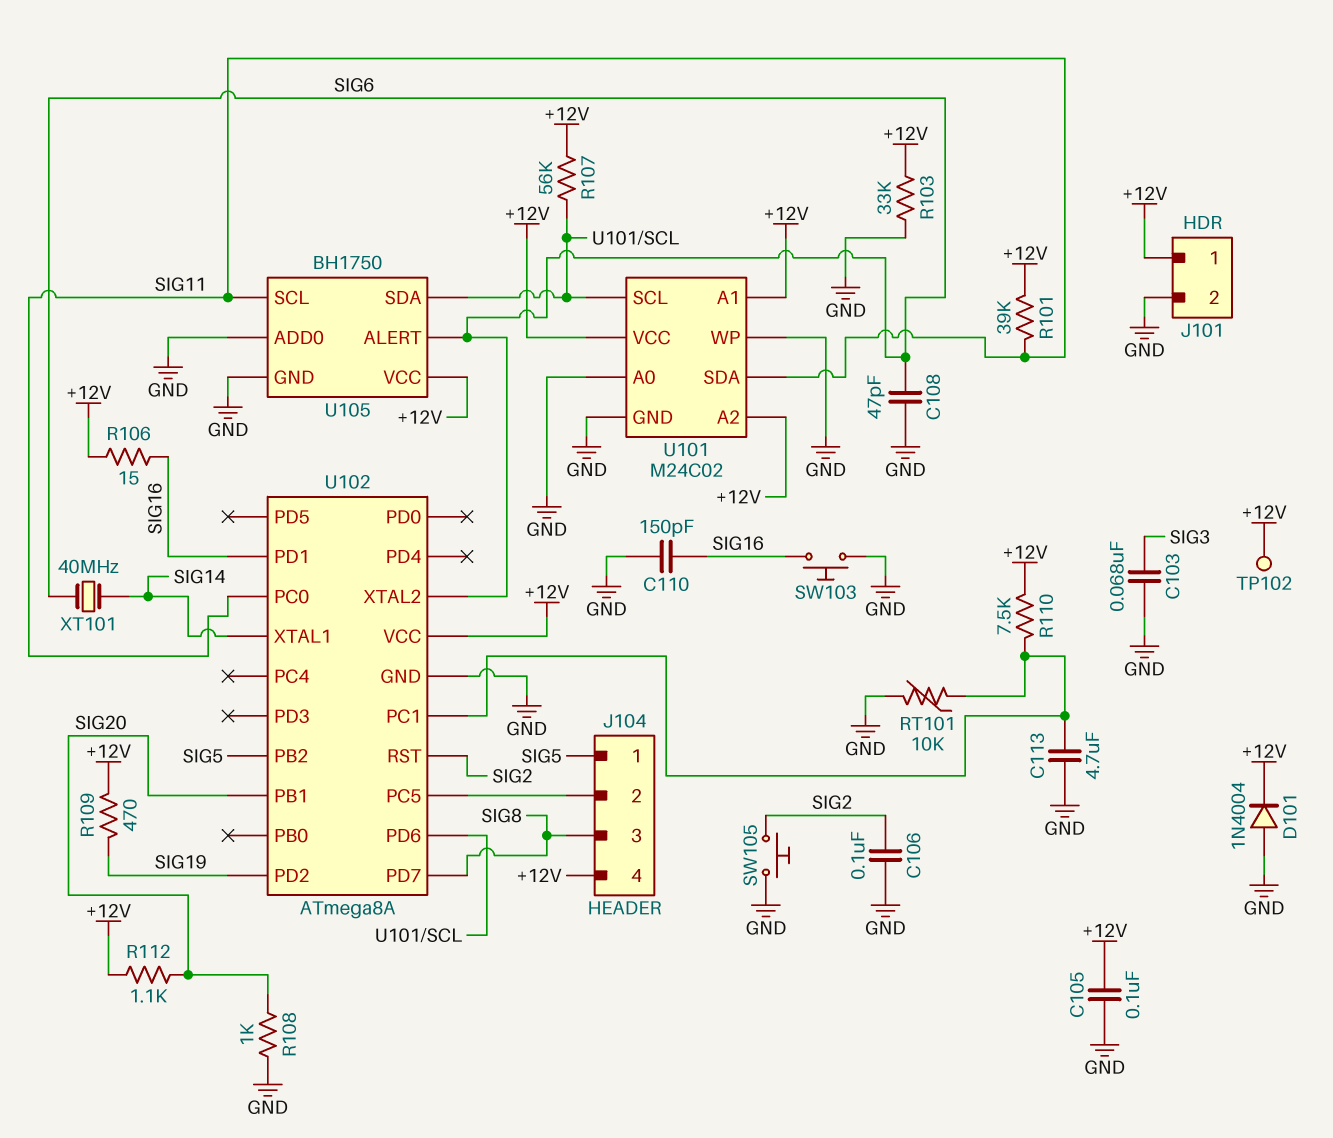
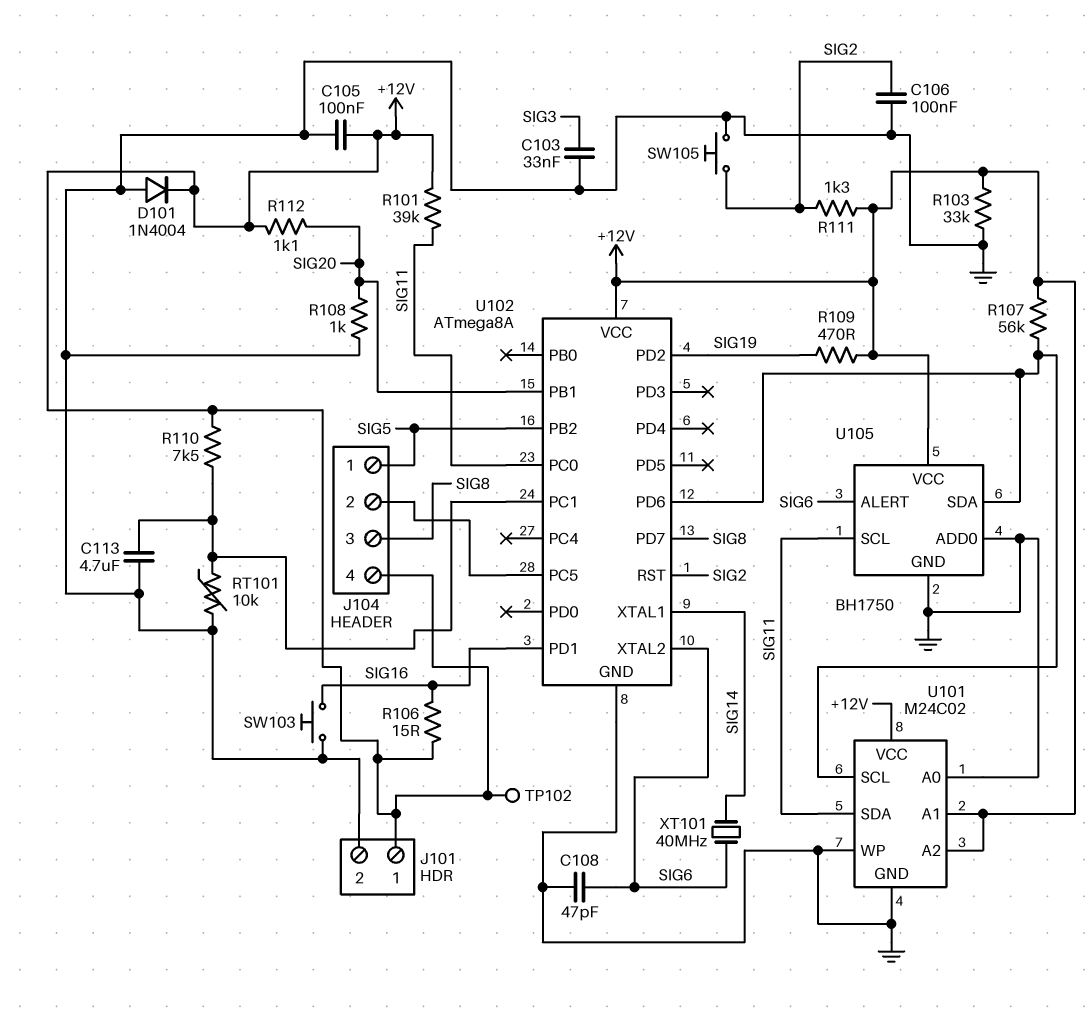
C103: 68nF (GND, SIG3) -> 33nF (GND, SIG3)
C110: 150pF (GND, SIG16) -> none
R111: none -> 1.3k (+12V, SIG2)

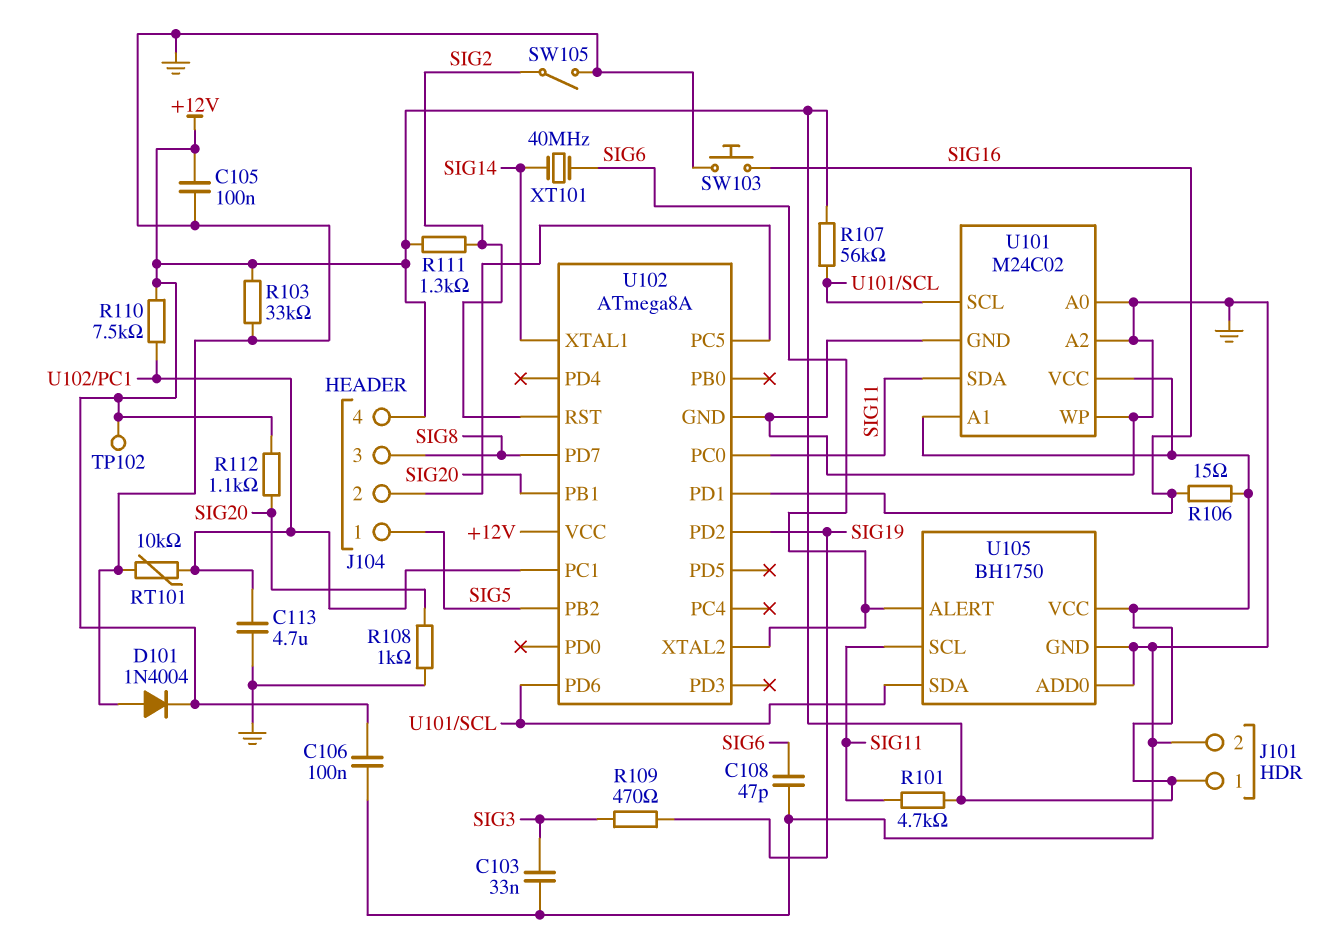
C106: 100nF (GND, SIG2) -> 100nF (+12V, GND)
R101: 39k (+12V, SIG11) -> 4.7k (+12V, SIG11)
R109: 470 (+12V, SIG19) -> 470 (SIG3, SIG19)
SW105: button (GND, SIG2) -> switch (GND, SIG2)
U101 pin A2: +12V -> GND

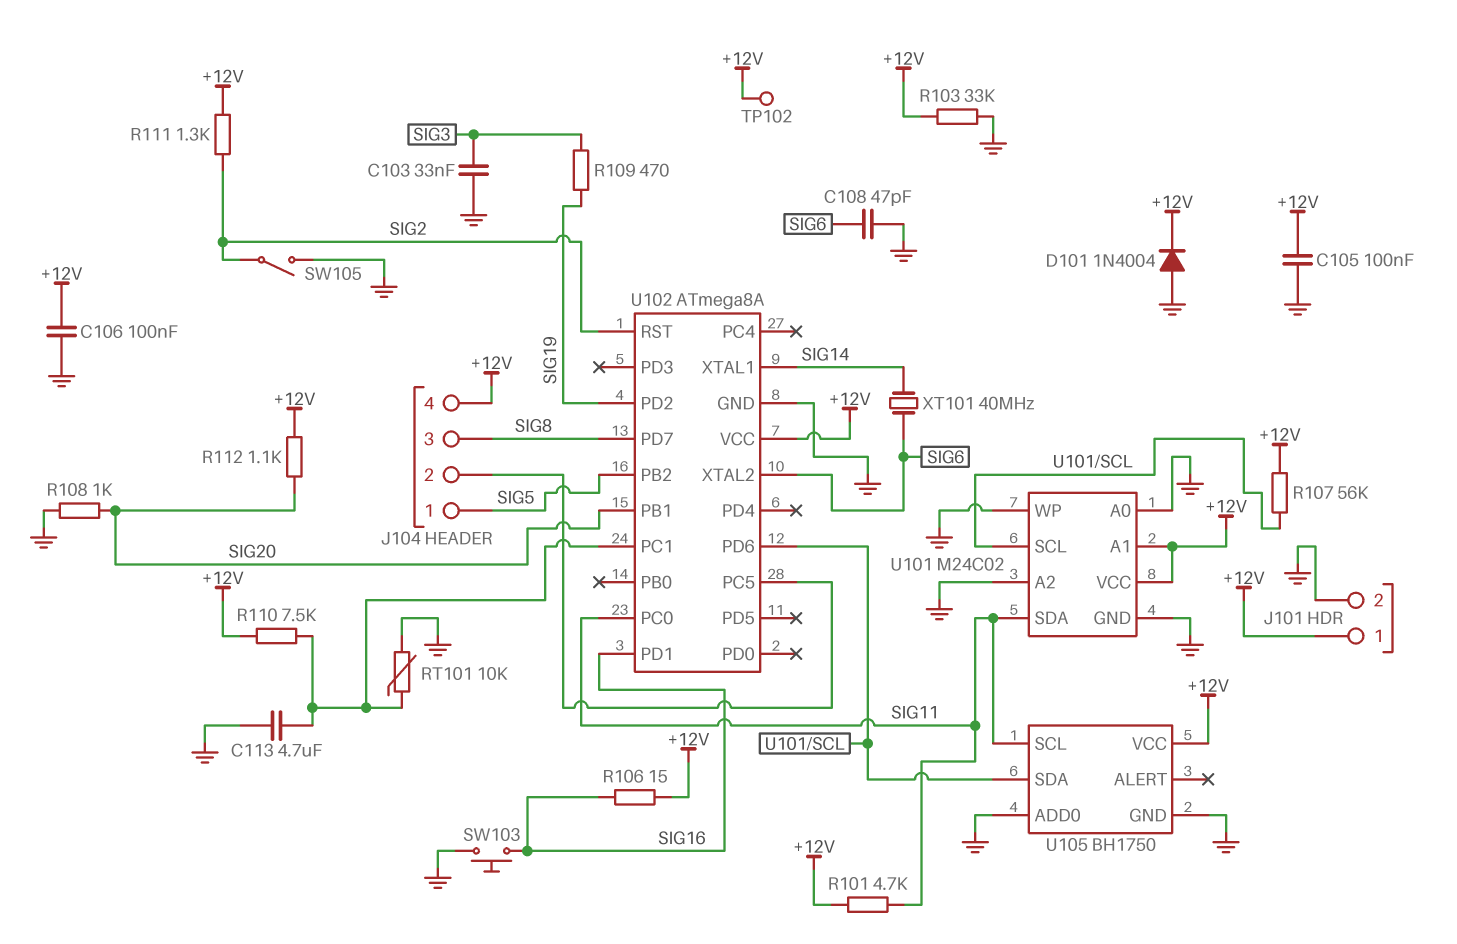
U105 pin ALERT: SIG6 -> none

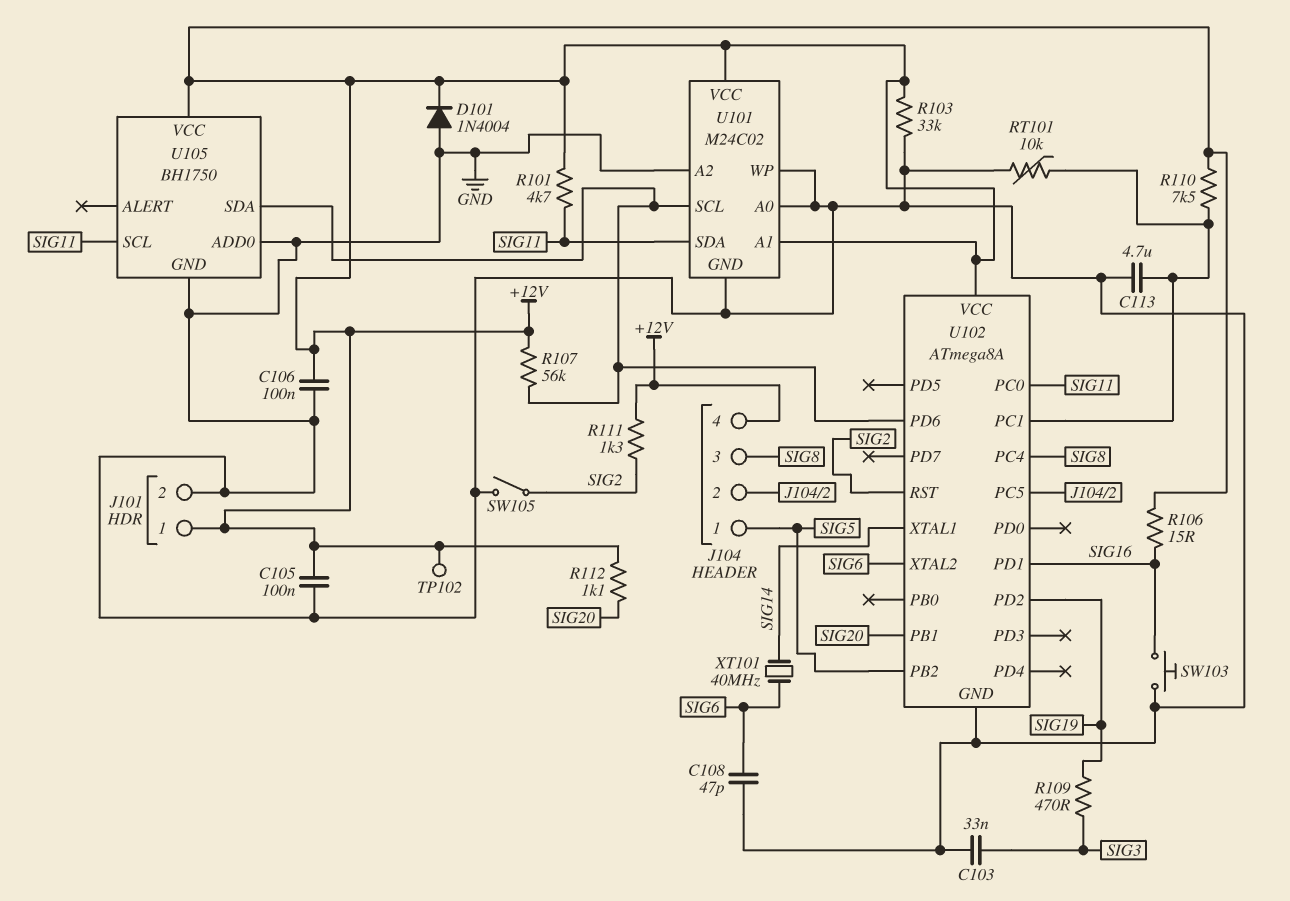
R108: 1k (GND, SIG20) -> none
U102 pin PC4: none -> SIG8
U102 pin PD7: SIG8 -> none

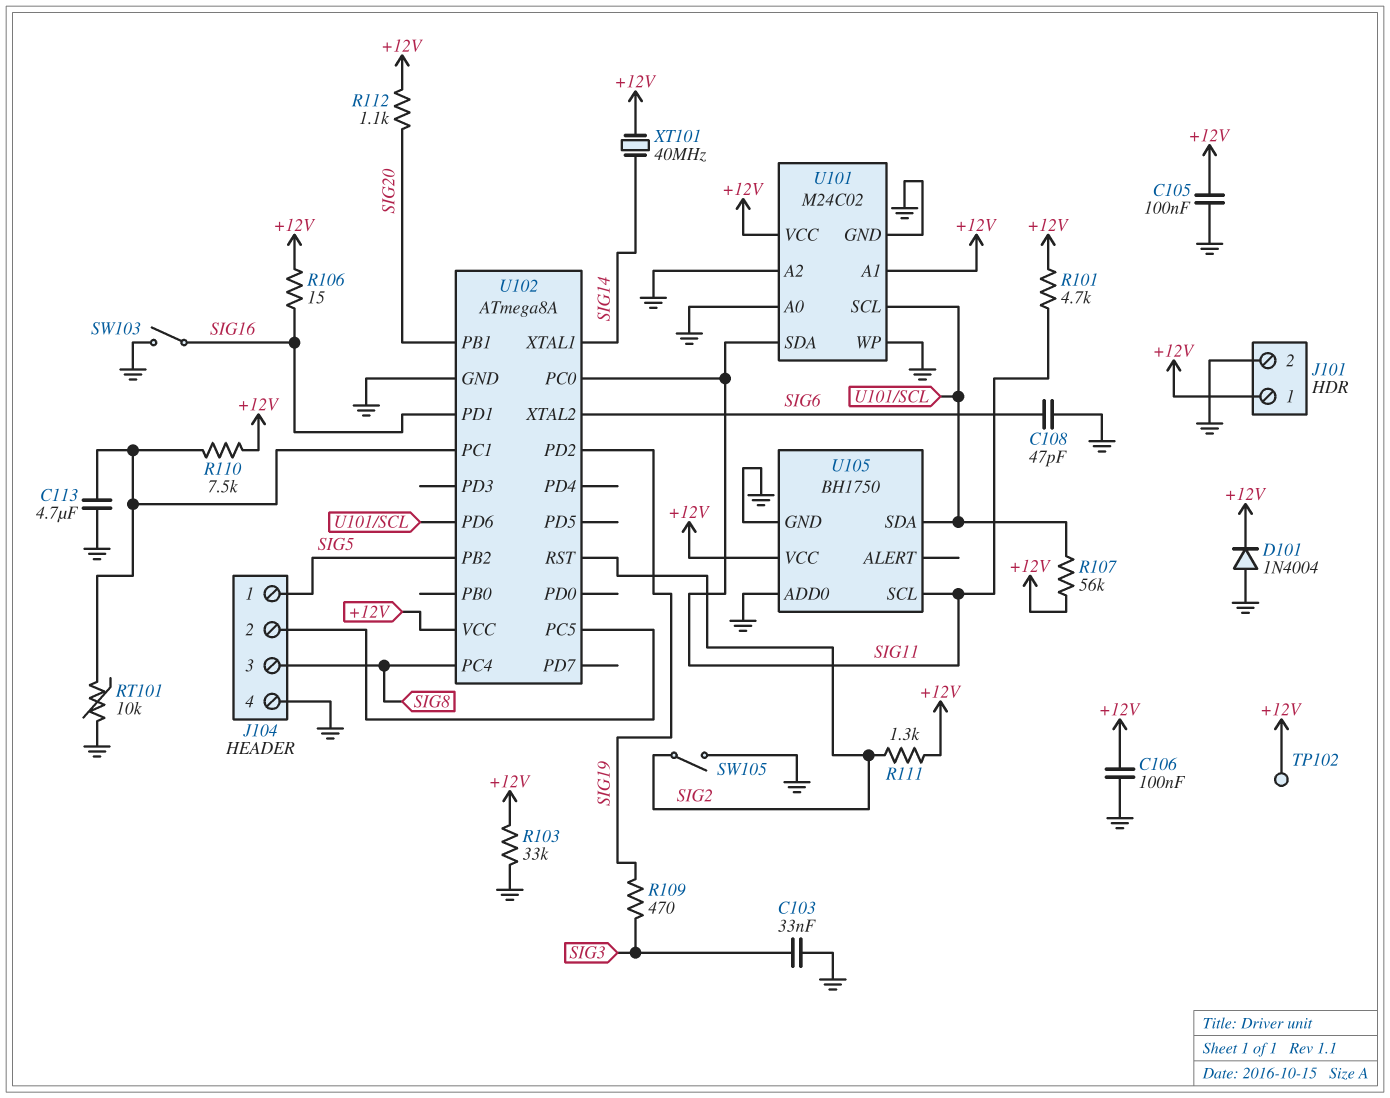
J104 pin 4: +12V -> GND
SW103: button (GND, SIG16) -> switch (GND, SIG16)
XT101: 40MHz (SIG6, SIG14) -> 40MHz (+12V, SIG14)

